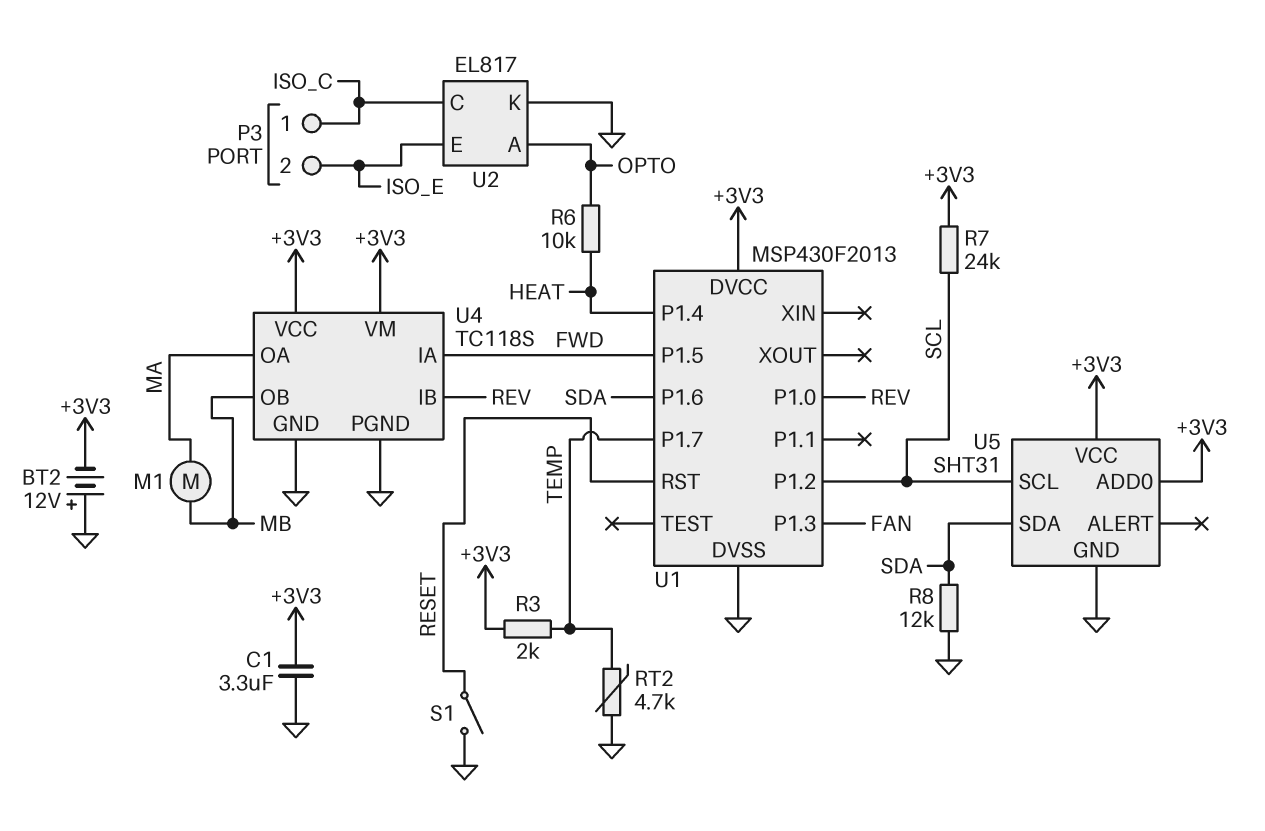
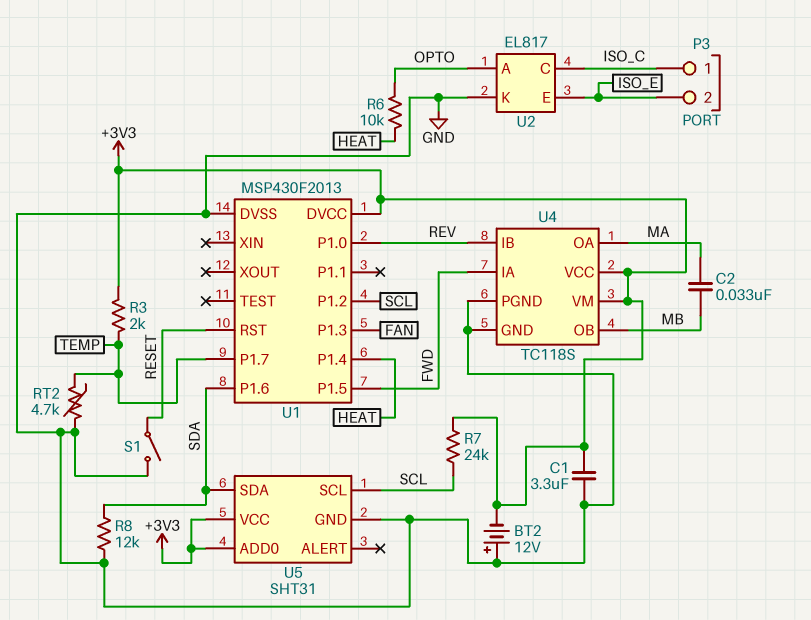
C2: none -> 33nF (MA, MB)
M1: motor (MA, MB) -> none

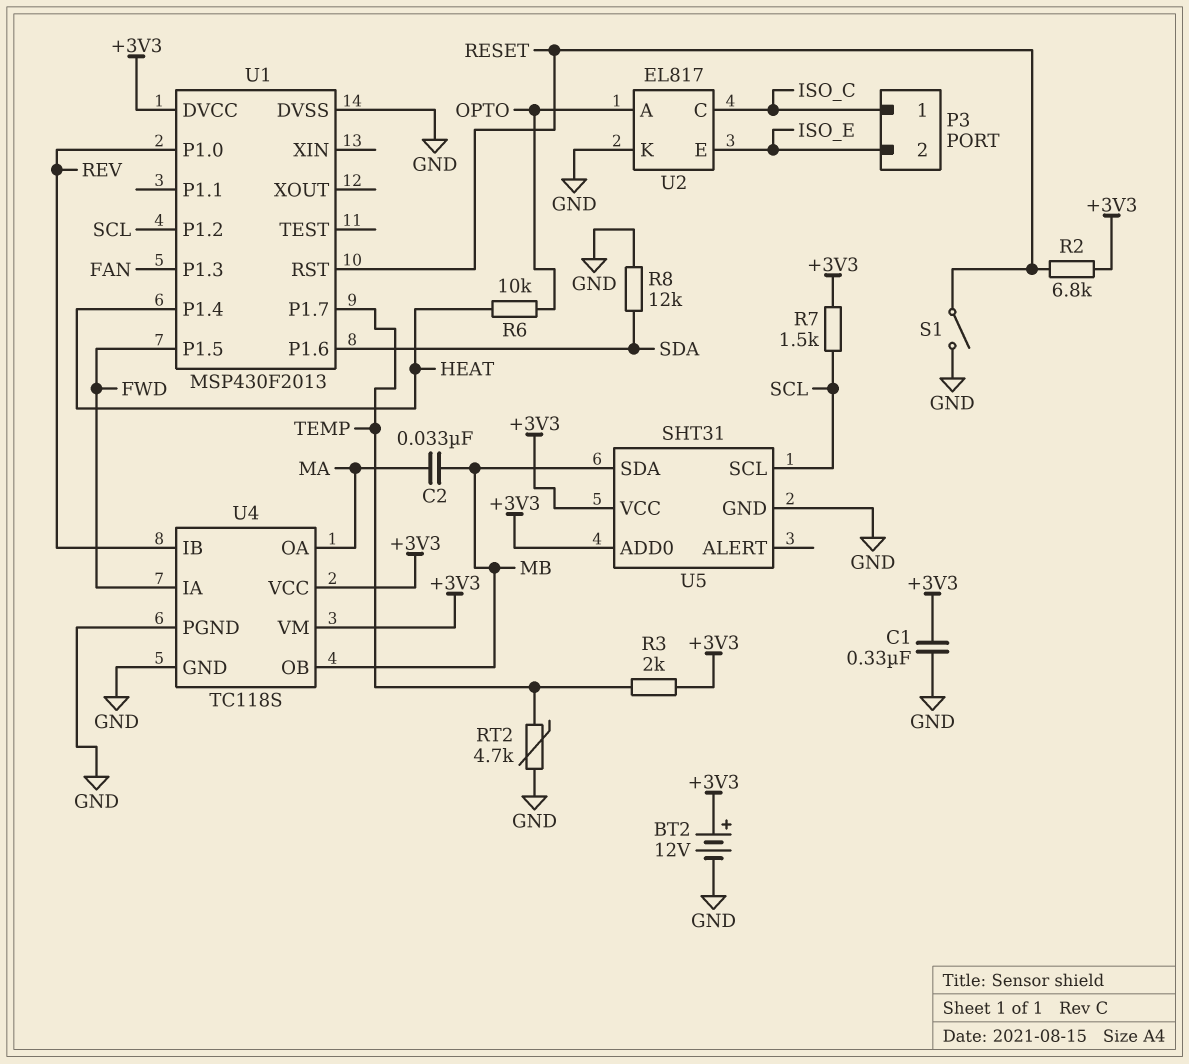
BT2: 12V (plus GND, minus +3V3) -> 12V (plus +3V3, minus GND)
C1: 3.3uF (+3V3, GND) -> 330nF (+3V3, GND)
R2: none -> 6.8k (+3V3, RESET)
R7: 24k (+3V3, SCL) -> 1.5k (+3V3, SCL)
U5 pin SDA: SDA -> MB

